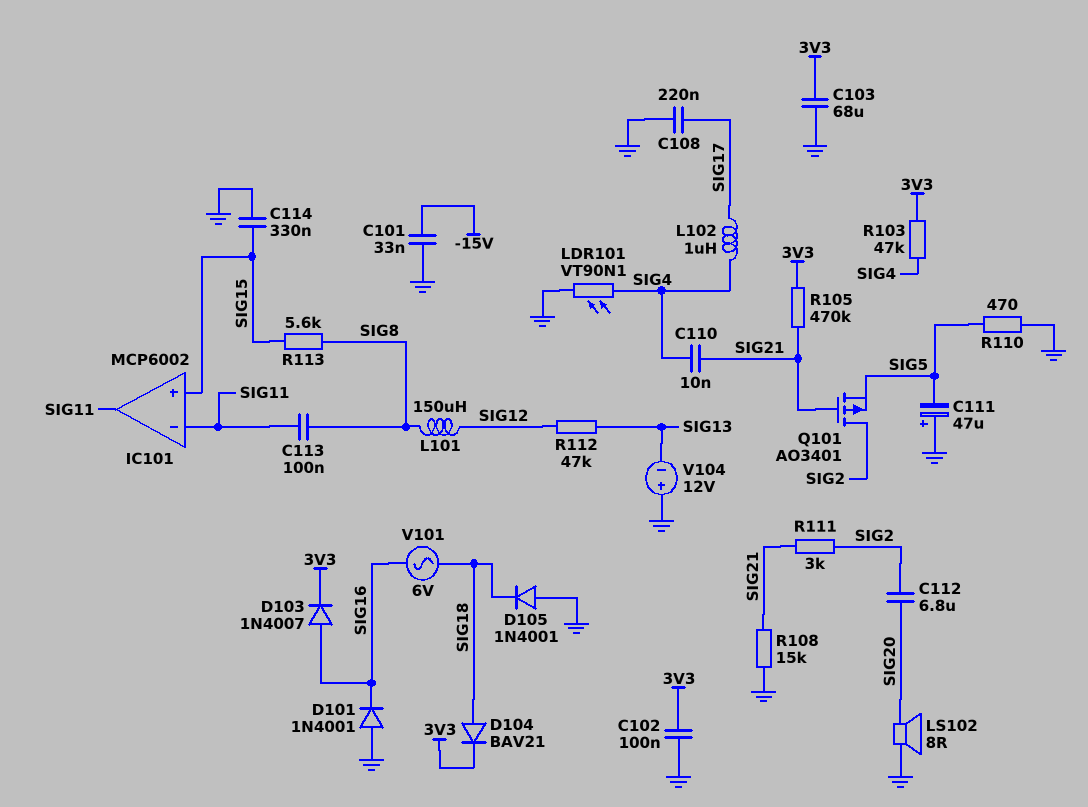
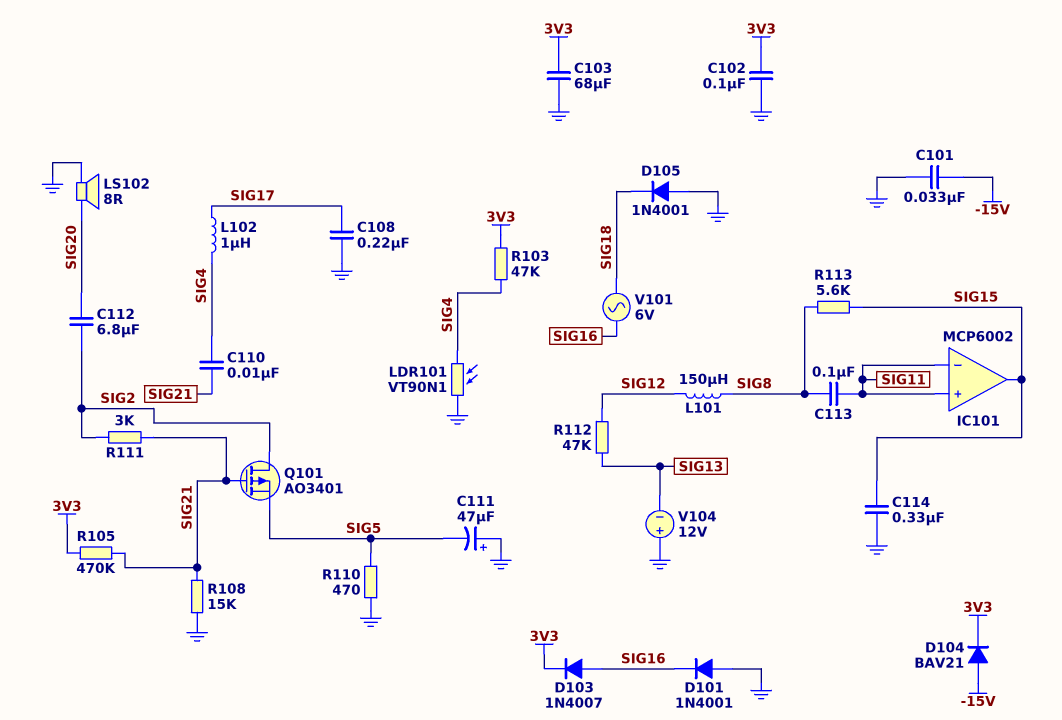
D104: diode BAV21 (A SIG18, K 3V3) -> diode BAV21 (A -15V, K 3V3)
IC101 pin in+: SIG15 -> SIG11
IC101 pin out: SIG11 -> SIG15

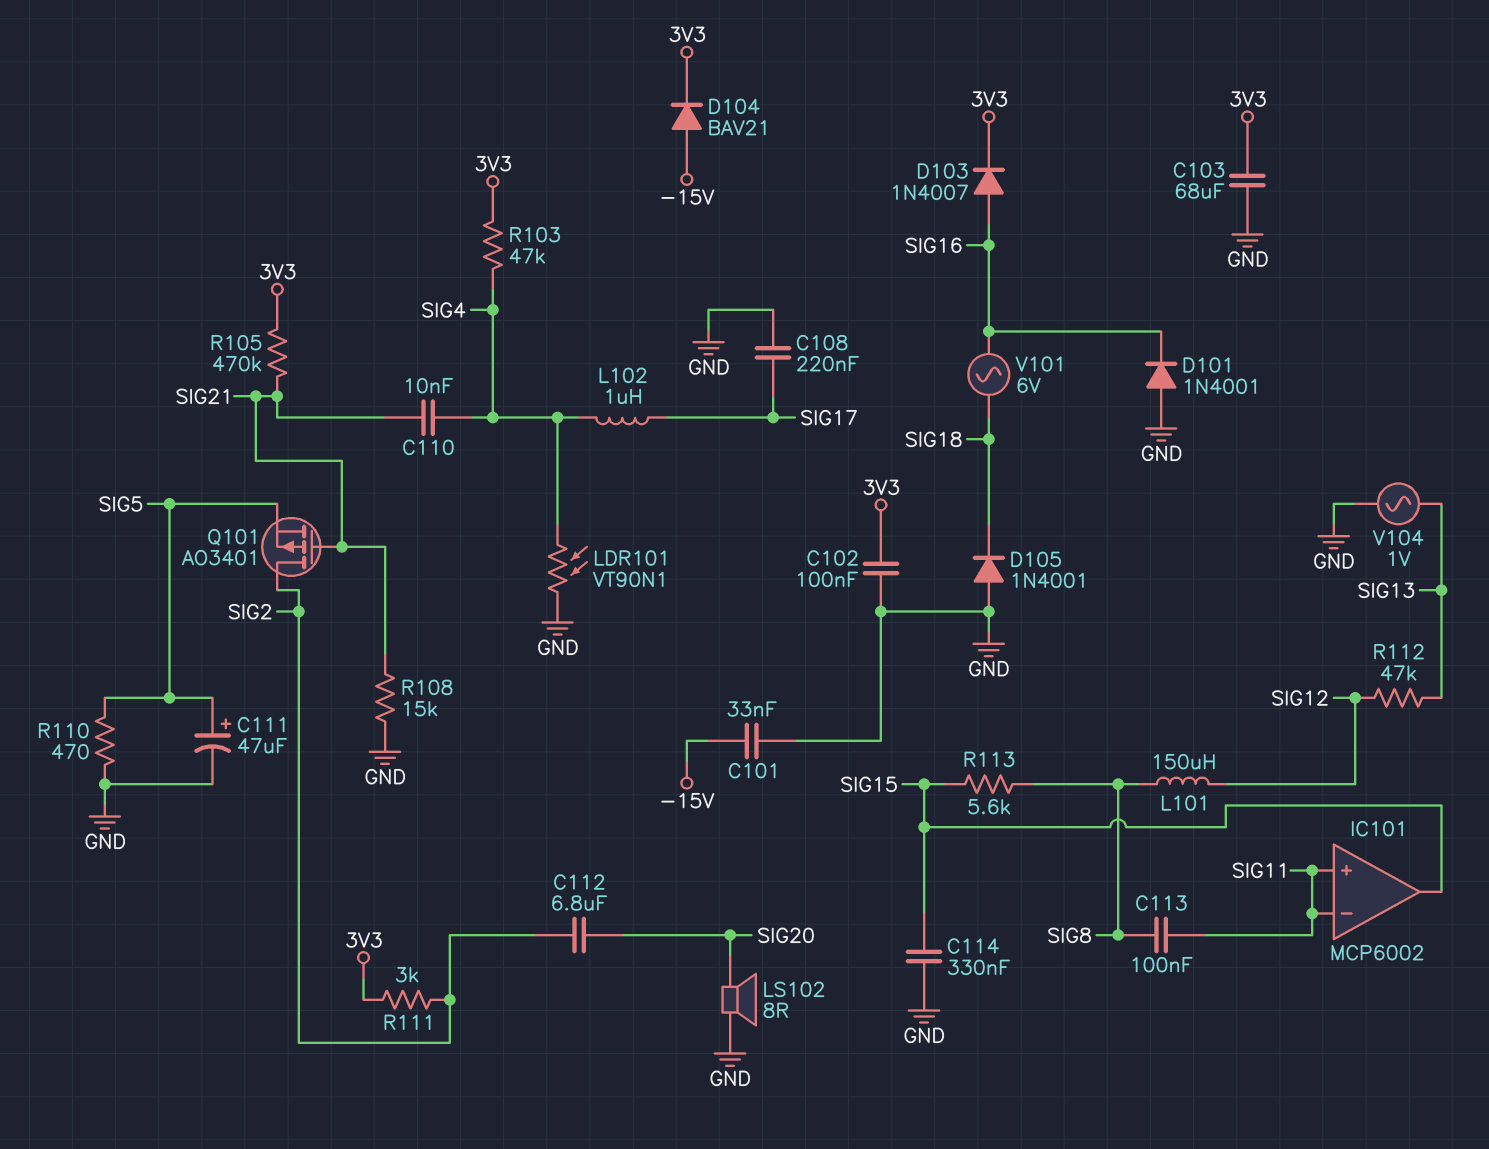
C111: 47uF (plus GND, minus SIG5) -> 47uF (plus SIG5, minus GND)
R111: 3k (SIG2, SIG21) -> 3k (3V3, SIG2)
V104: 12V (plus GND, minus SIG13) -> AC 1V (GND, SIG13)

